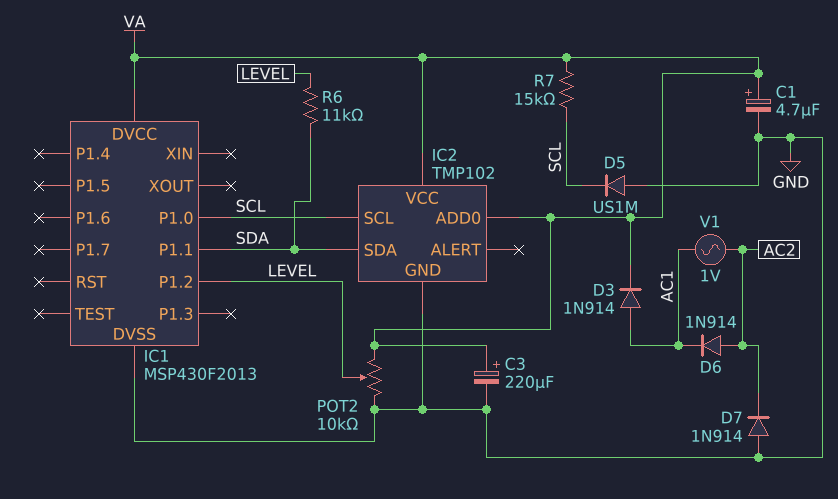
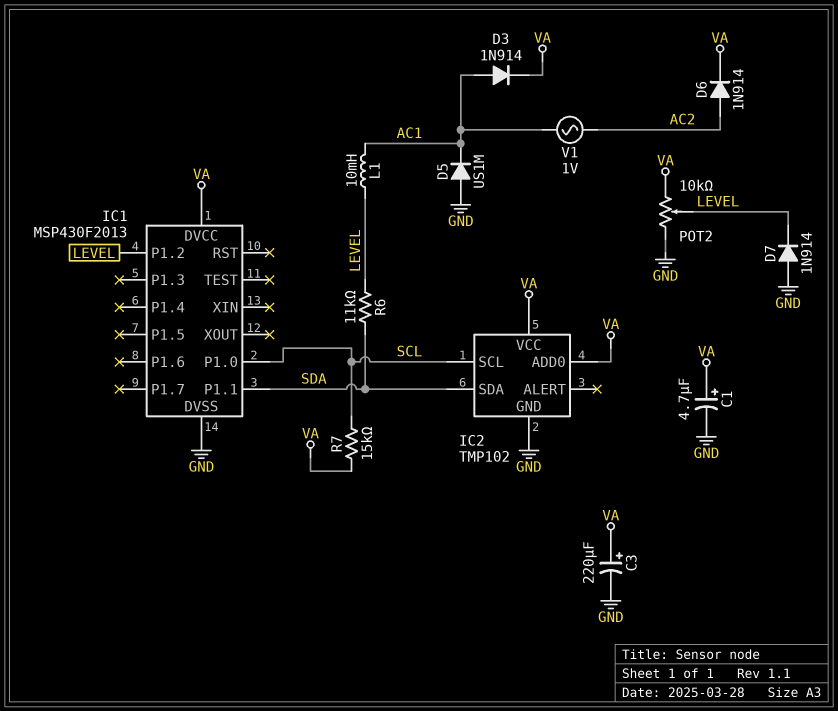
D5: diode US1M (A GND, K SCL) -> diode US1M (A GND, K AC1)
D6: diode 1N914 (A AC2, K AC1) -> diode 1N914 (A AC2, K VA)
D7: diode 1N914 (A GND, K AC2) -> diode 1N914 (A GND, K LEVEL)
L1: none -> 10mH (AC1, LEVEL)

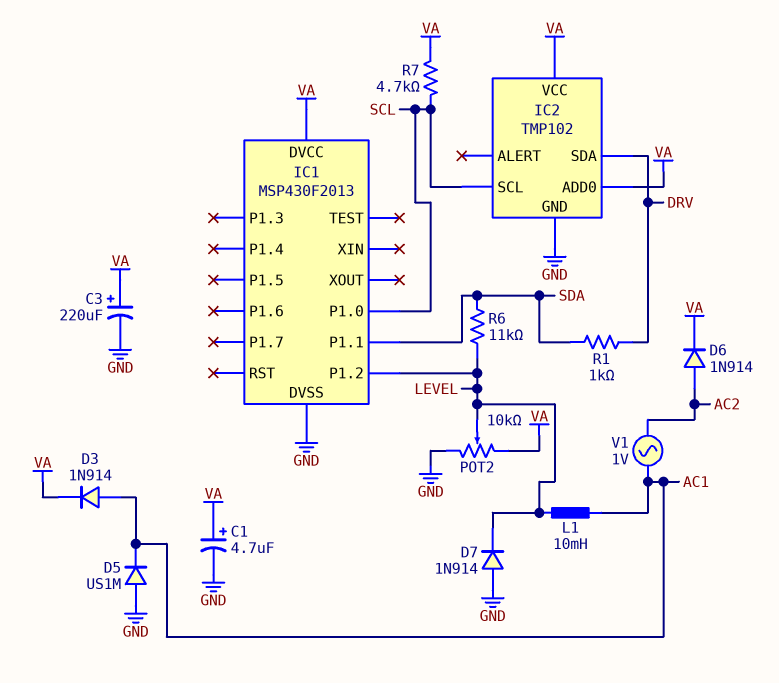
IC2 pin SDA: SDA -> DRV
R1: none -> 1k (DRV, SDA)
R7: 15k (SCL, VA) -> 4.7k (SCL, VA)

